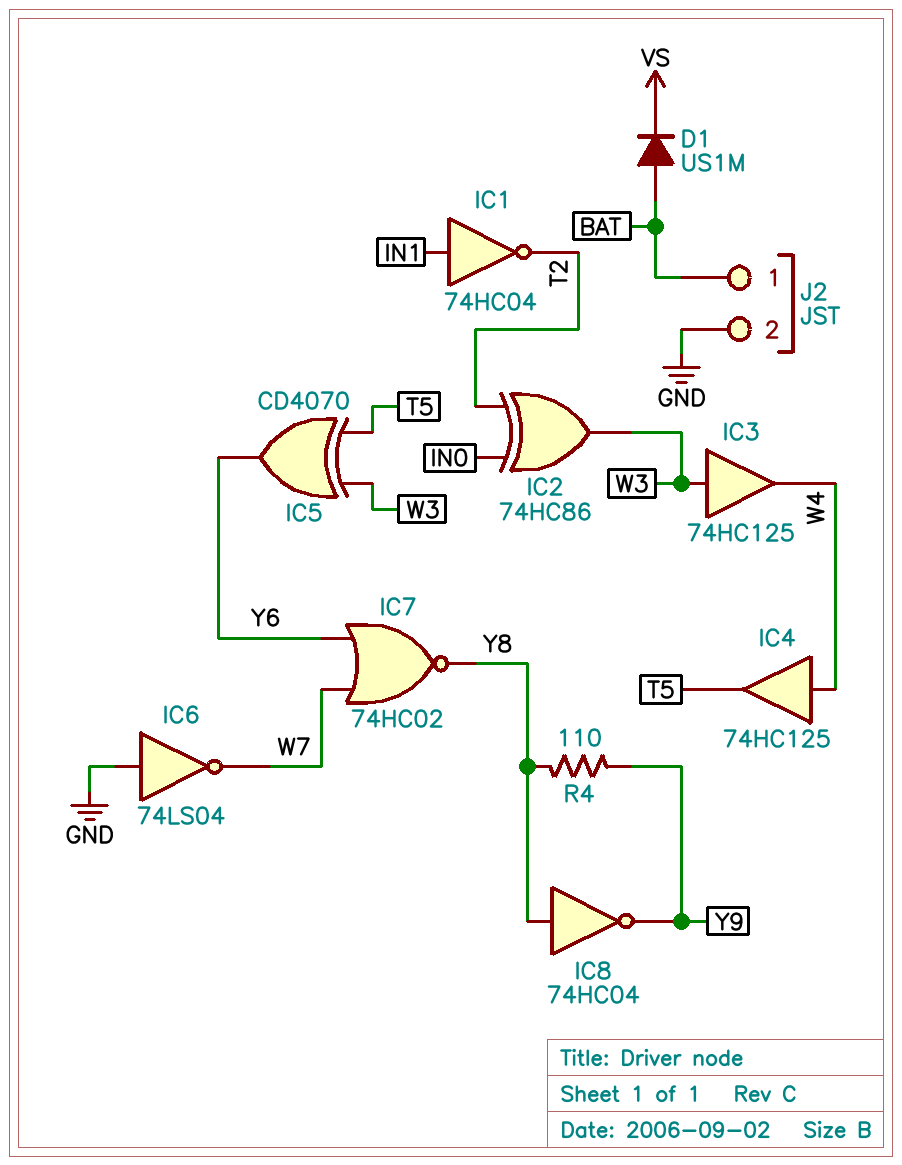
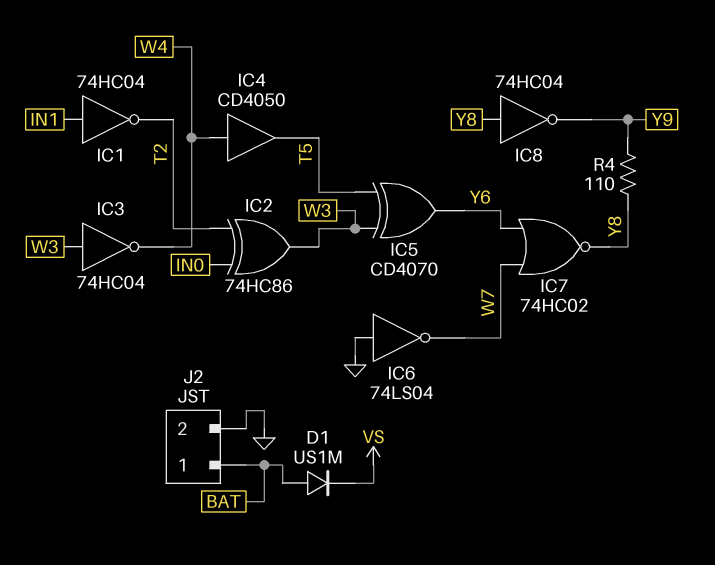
IC3: buffer 74HC125 (in W3, out W4) -> NOT 74HC04 (in W3, out W4)
IC4: buffer 74HC125 (in W4, out T5) -> buffer CD4050 (in W4, out T5)

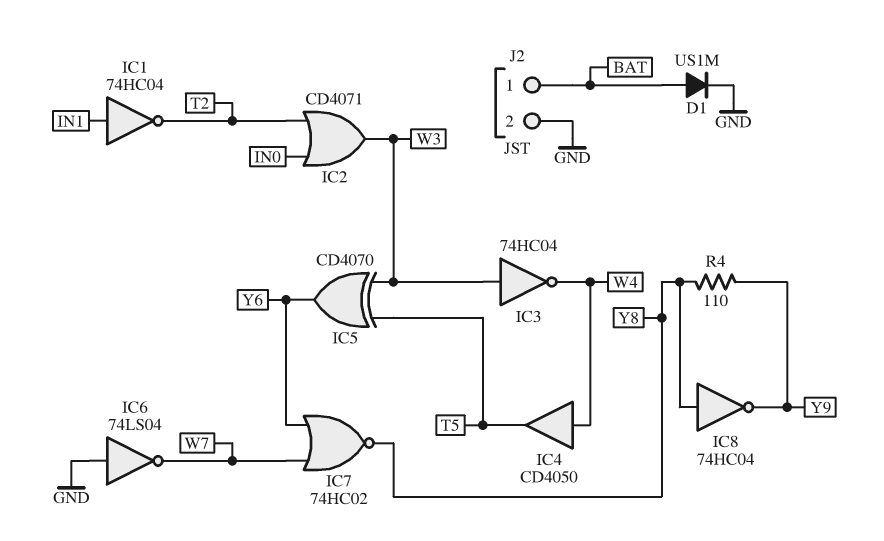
D1: diode US1M (A BAT, K VS) -> diode US1M (A BAT, K GND)
IC2: XOR 74HC86 (in IN0, in T2, out W3) -> OR CD4071 (in IN0, in T2, out W3)

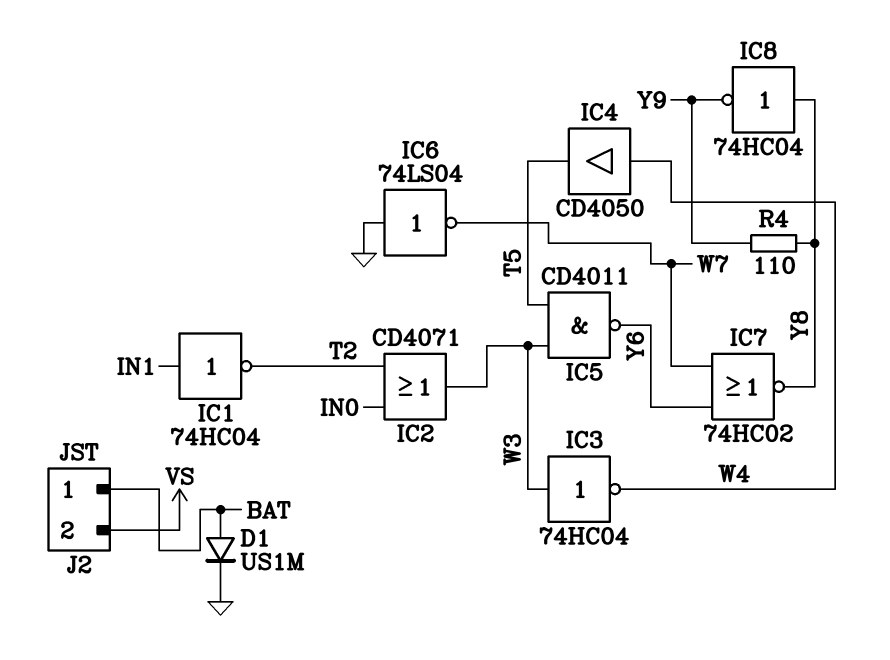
IC5: XOR CD4070 (in T5, in W3, out Y6) -> NAND CD4011 (in T5, in W3, out Y6)
J2 pin 2: GND -> VS

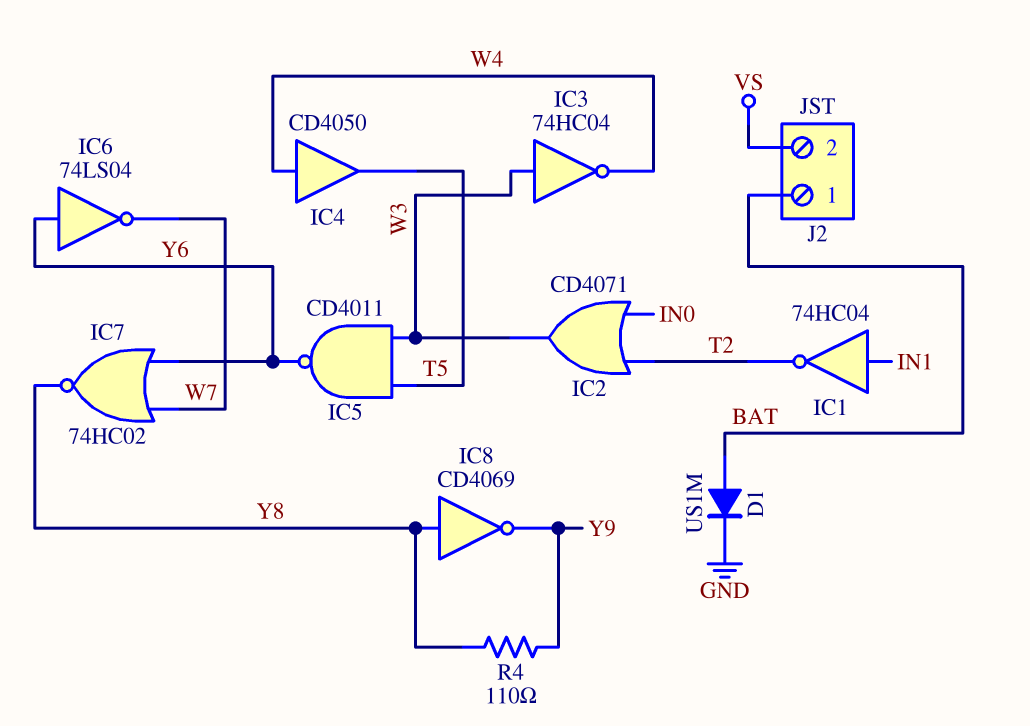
IC6: NOT 74LS04 (in GND, out W7) -> NOT 74LS04 (in Y6, out W7)
IC8: NOT 74HC04 (in Y8, out Y9) -> NOT CD4069 (in Y8, out Y9)

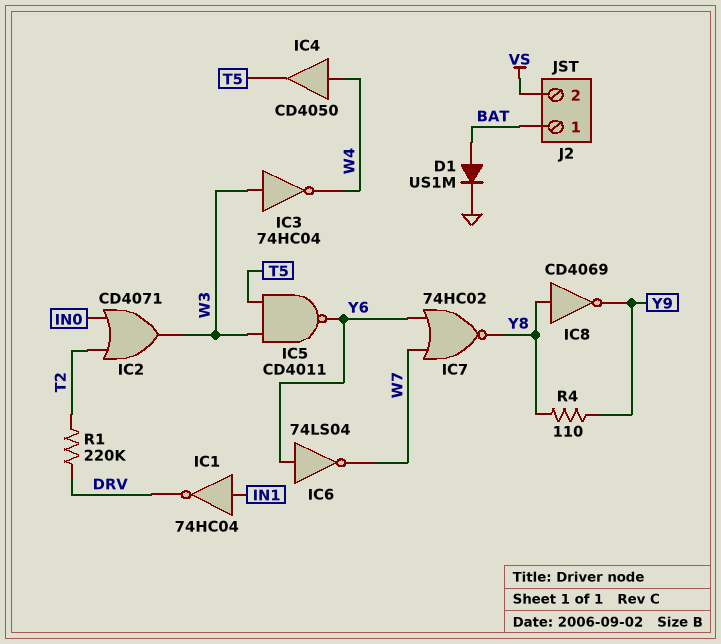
IC1: NOT 74HC04 (in IN1, out T2) -> NOT 74HC04 (in IN1, out DRV)
R1: none -> 220k (DRV, T2)

